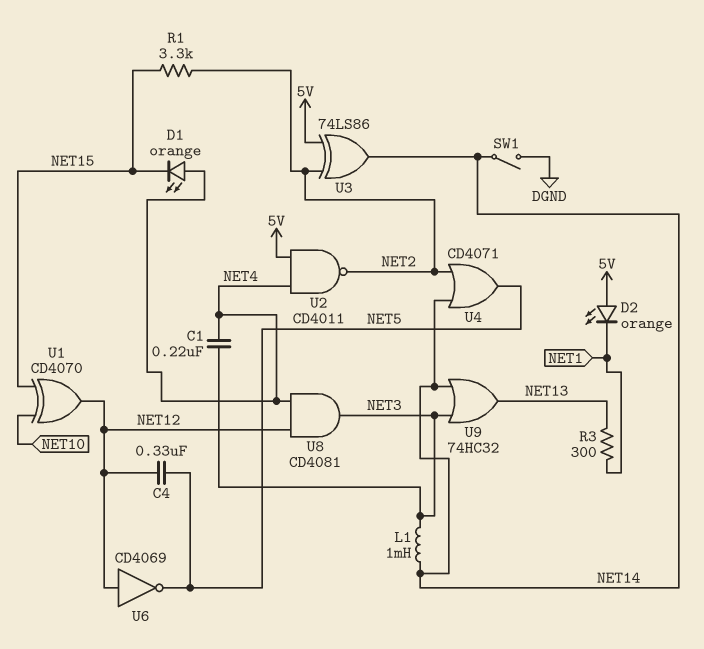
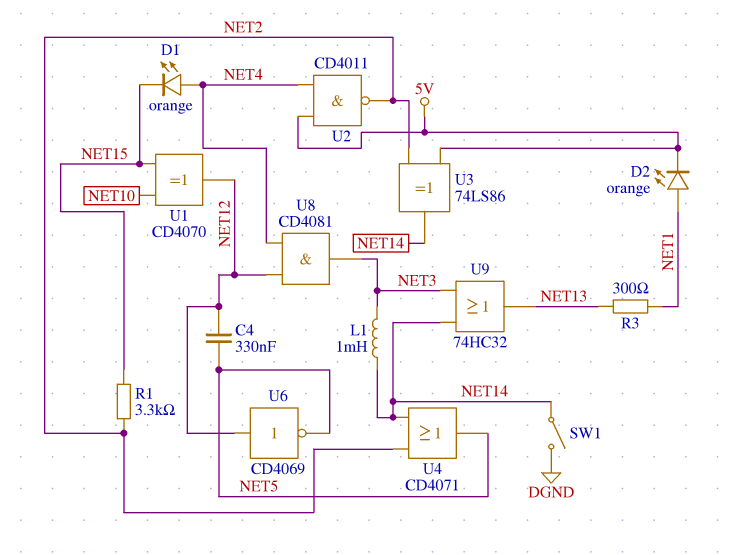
C1: 220nF (NET3, NET4) -> none
D2: LED orange (A 5V, K NET1) -> LED orange (A NET1, K 5V)

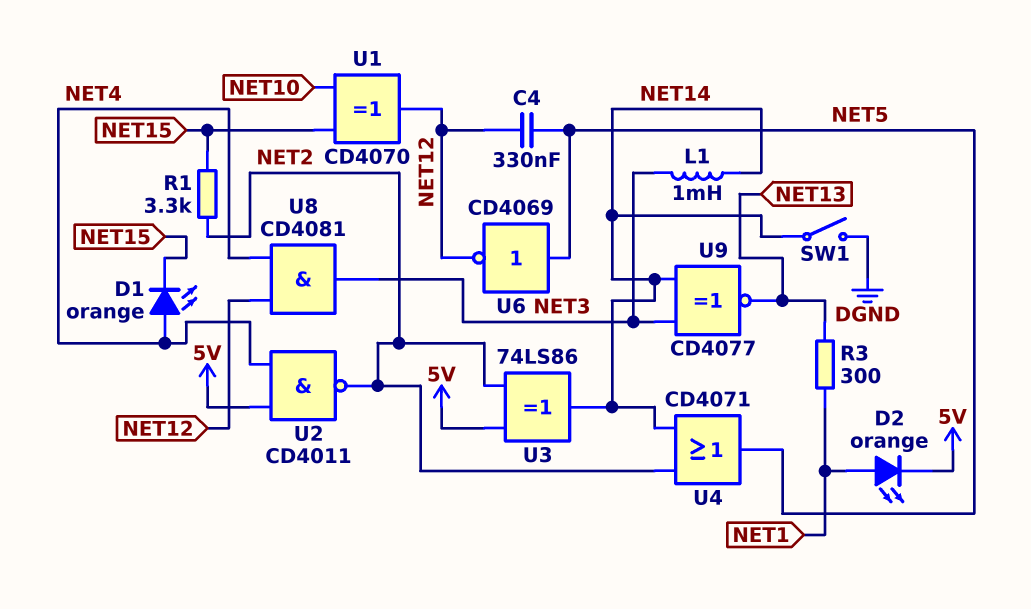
U6: NOT CD4069 (in NET12, out NET5) -> NOT CD4069 (in NET5, out NET12)
U9: OR 74HC32 (in NET3, in NET14, out NET13) -> XNOR CD4077 (in NET3, in NET14, out NET13)

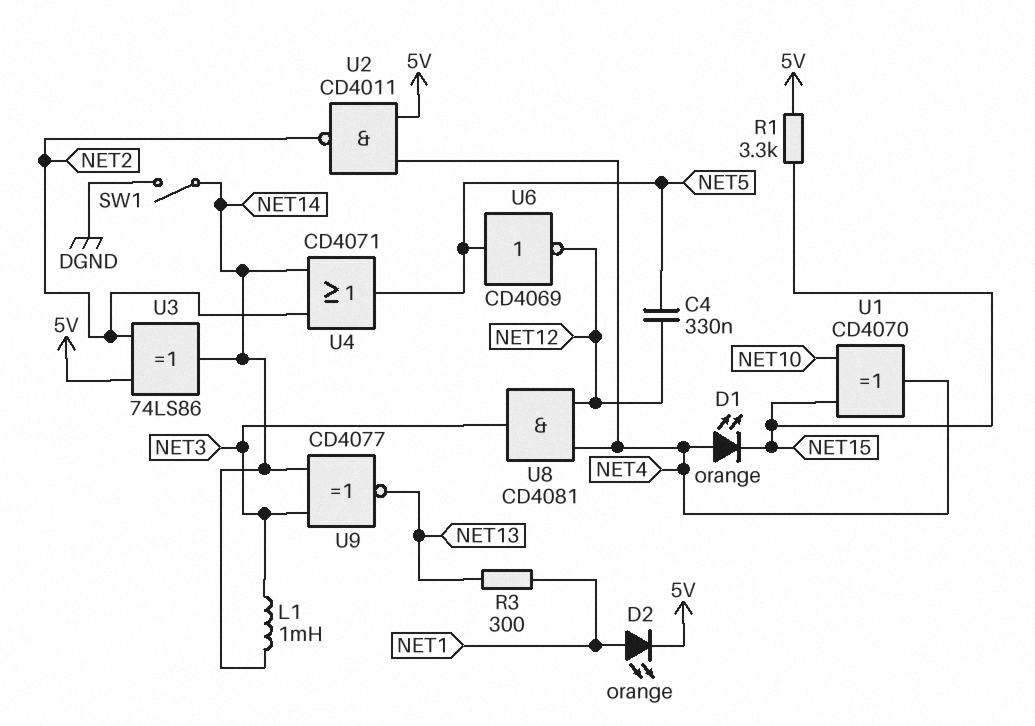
R1: 3.3k (NET2, NET15) -> 3.3k (5V, NET15)
U1: XOR CD4070 (in NET10, in NET15, out NET12) -> XOR CD4070 (in NET10, in NET15, out NET4)

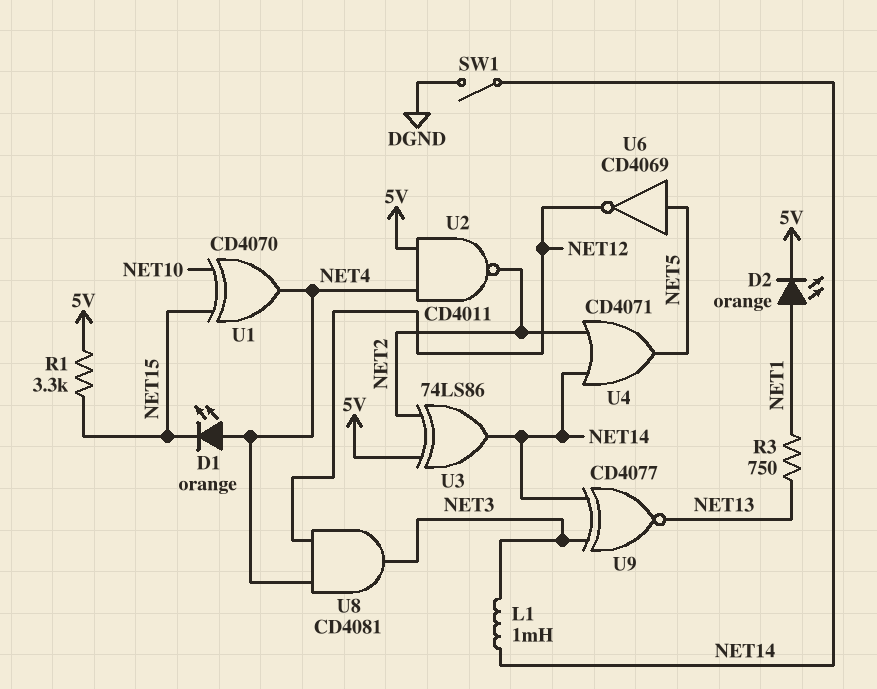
C4: 330nF (NET5, NET12) -> none
R3: 300 (NET1, NET13) -> 750 (NET1, NET13)

